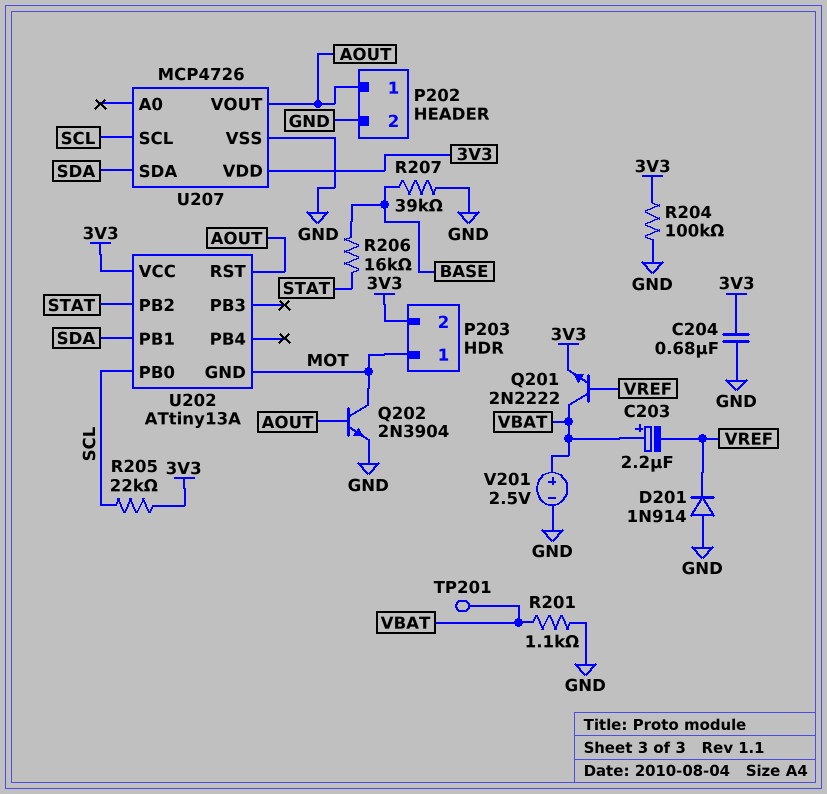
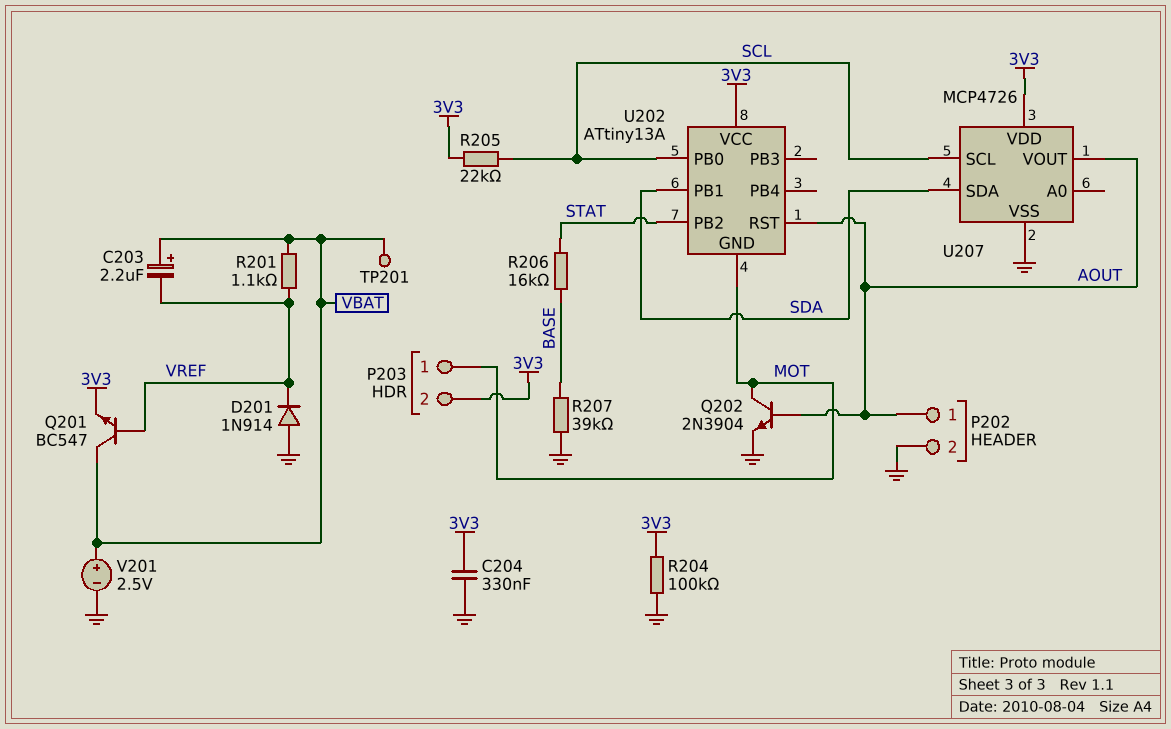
C204: 680nF (3V3, GND) -> 330nF (3V3, GND)
Q201: NPN 2N2222 (B VREF, C VBAT, E 3V3) -> NPN BC547 (B VREF, C VBAT, E 3V3)
R201: 1.1k (GND, VBAT) -> 1.1k (VBAT, VREF)

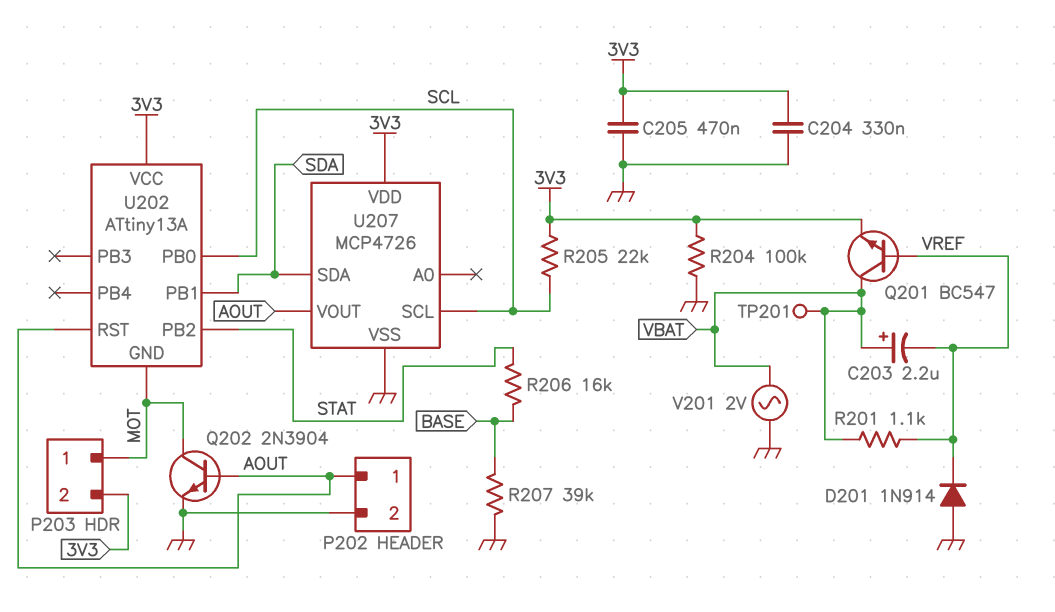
C205: none -> 470nF (3V3, GND)
V201: 2.5V (plus VBAT, minus GND) -> AC 2V (GND, VBAT)

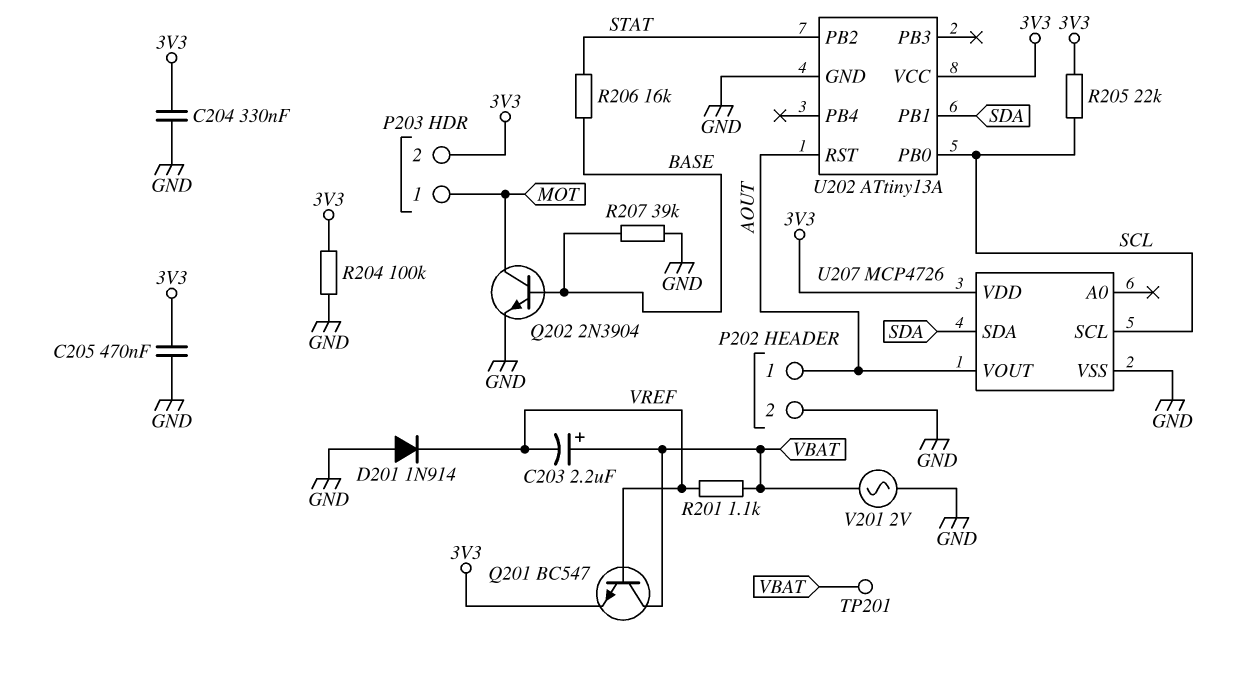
Q202: NPN 2N3904 (B AOUT, C MOT, E GND) -> NPN 2N3904 (B BASE, C MOT, E GND)
U202 pin GND: MOT -> GND

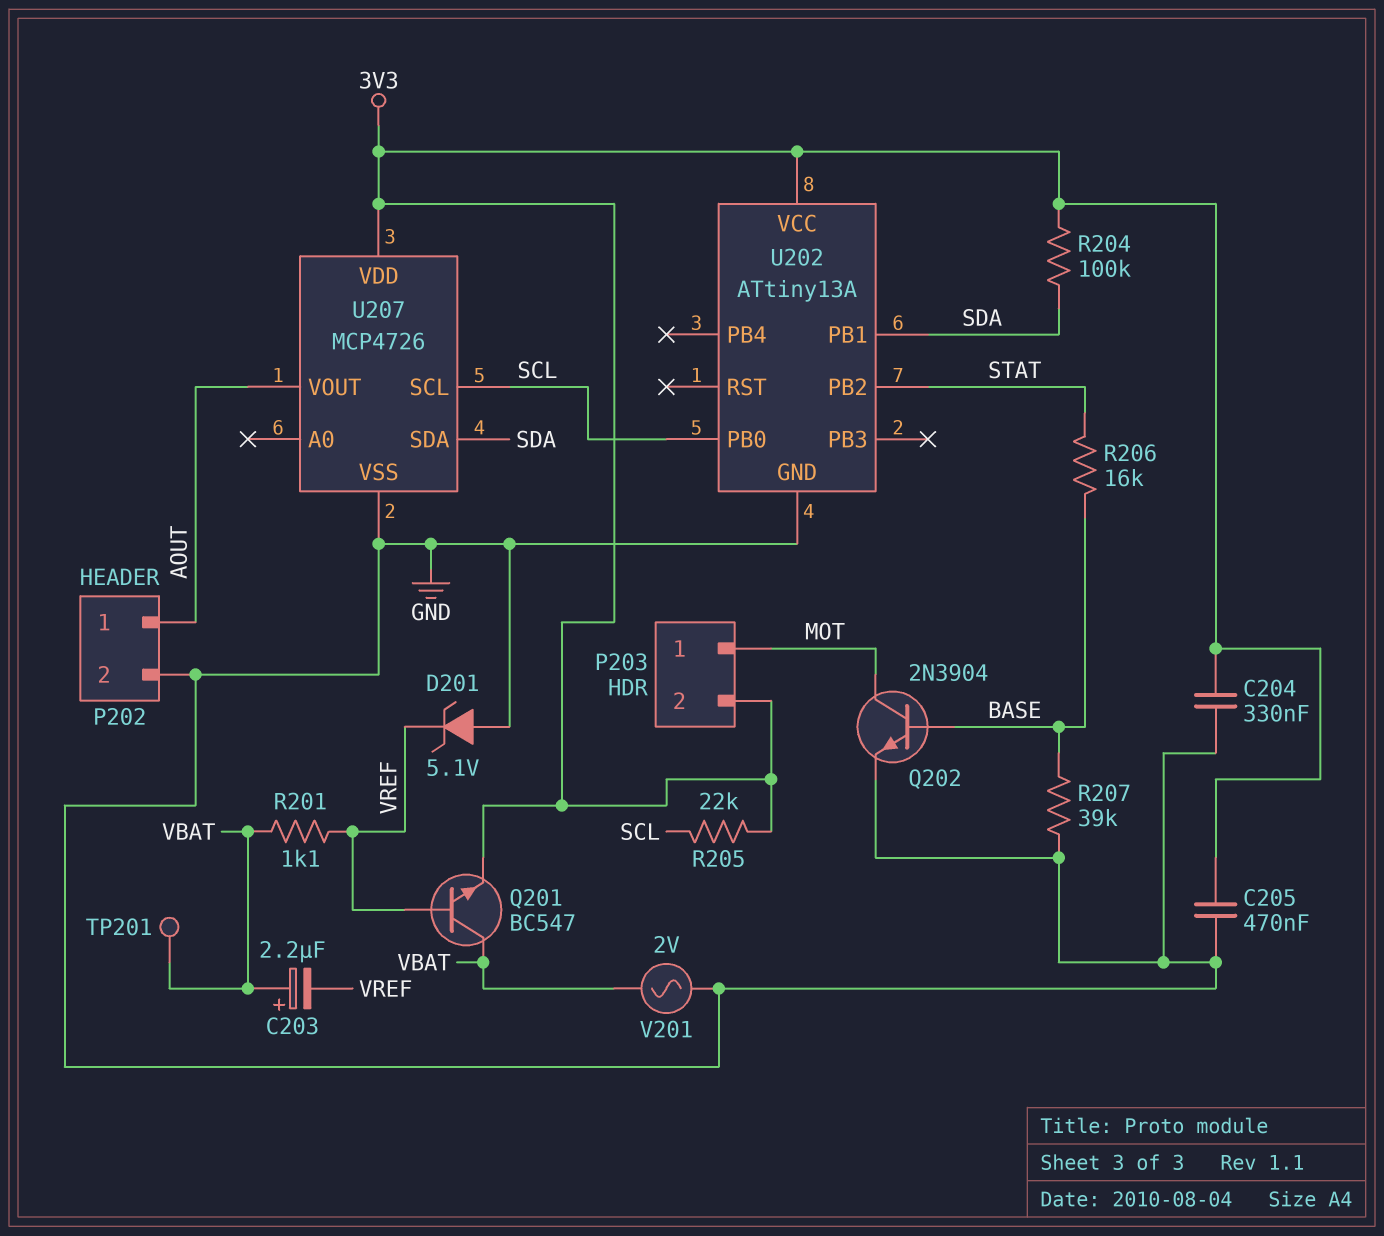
D201: diode 1N914 (A GND, K VREF) -> zener 5.1V (A GND, K VREF)
R204: 100k (3V3, GND) -> 100k (3V3, SDA)
U202 pin RST: AOUT -> none

